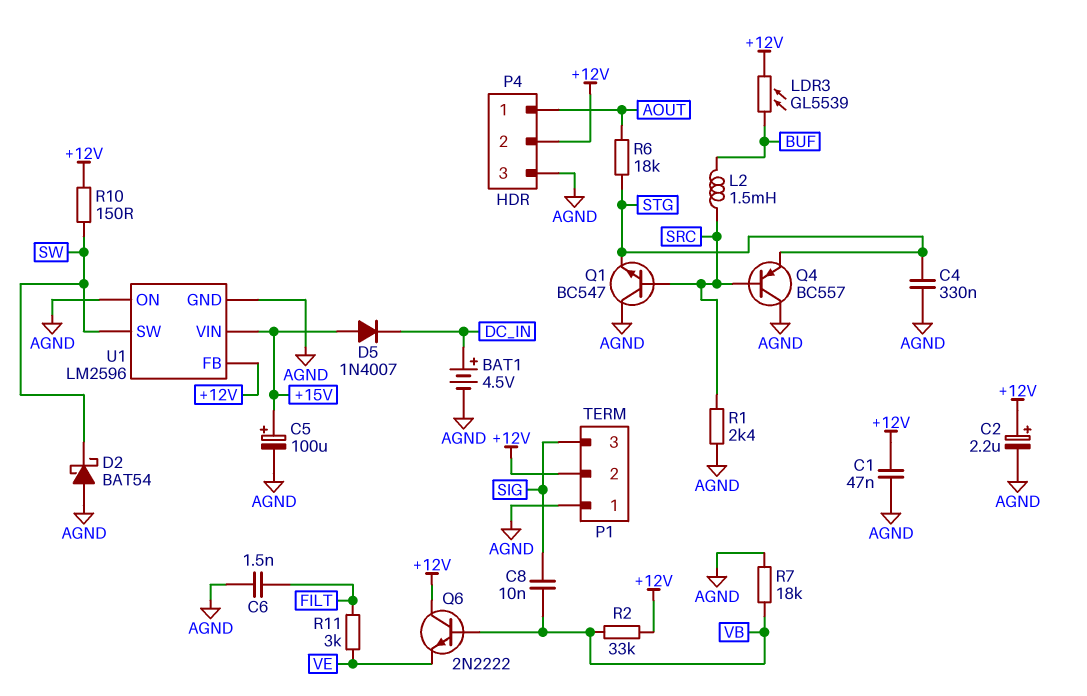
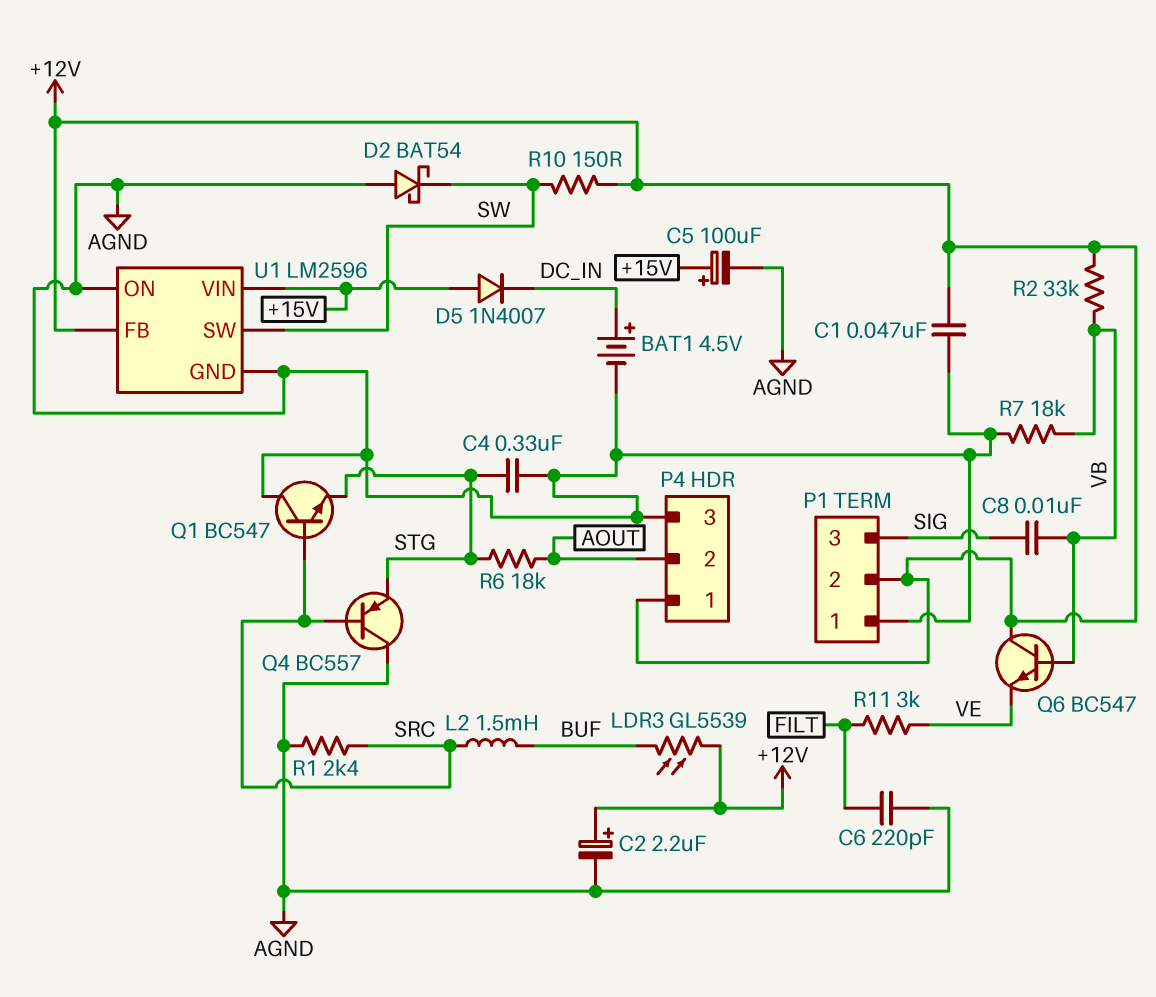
C6: 1.5nF (AGND, FILT) -> 220pF (AGND, FILT)
P4 pin 1: AOUT -> +12V
P4 pin 2: +12V -> AOUT
Q6: NPN 2N2222 (B VB, C +12V, E VE) -> NPN BC547 (B VB, C +12V, E VE)

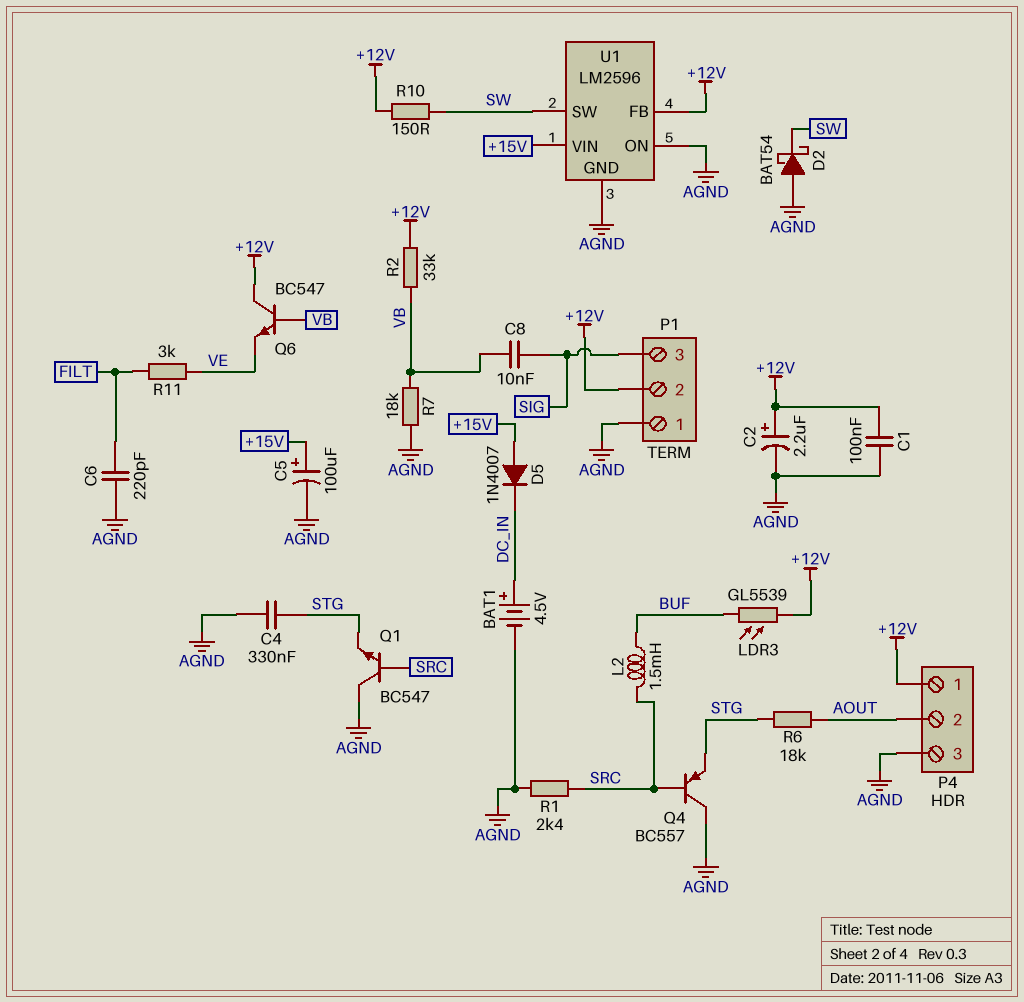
C1: 47nF (+12V, AGND) -> 100nF (+12V, AGND)

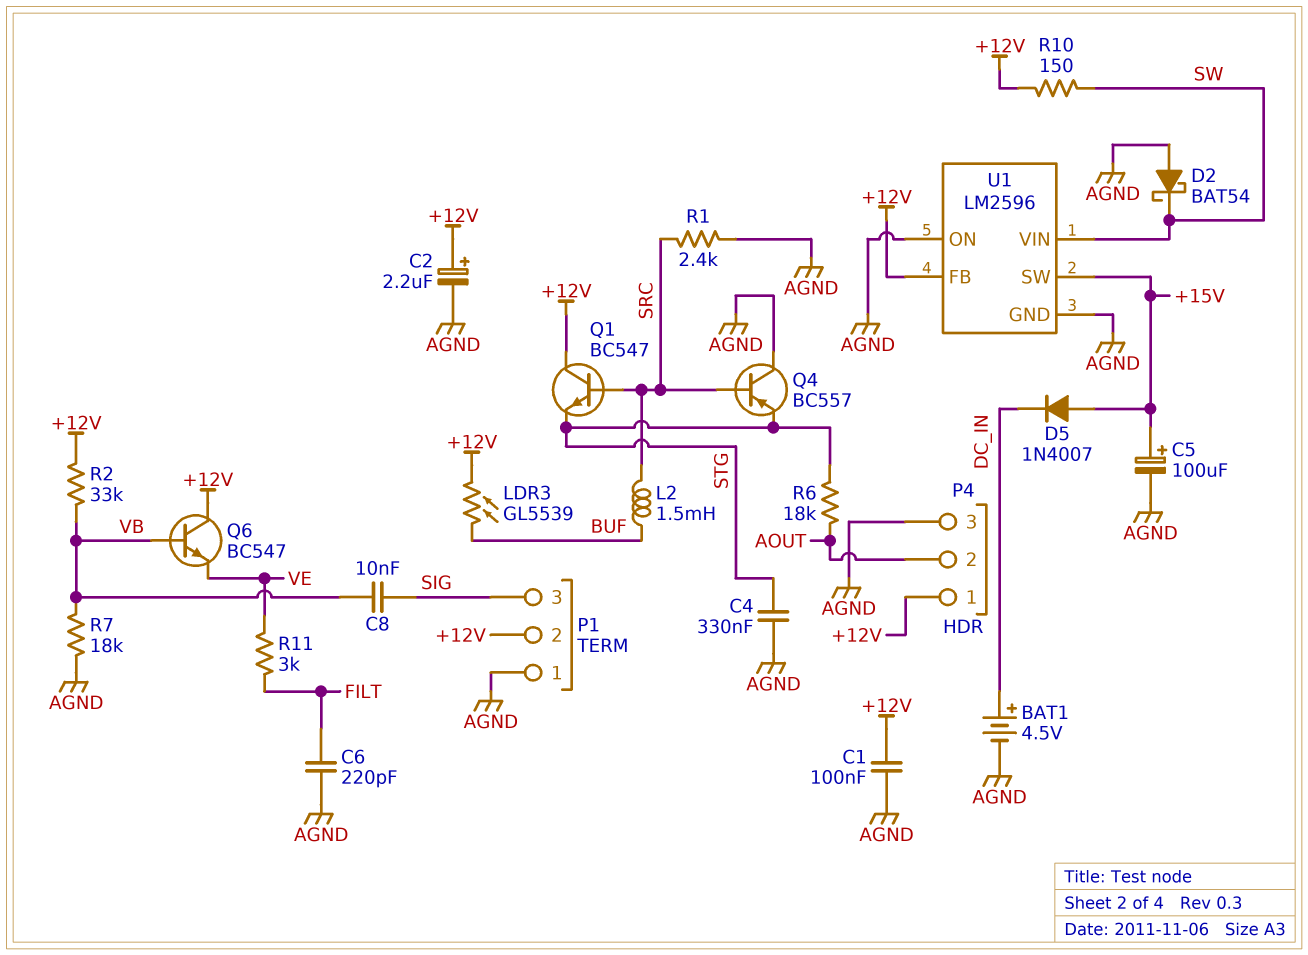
Q1: NPN BC547 (B SRC, C AGND, E STG) -> NPN BC547 (B SRC, C +12V, E STG)
U1 pin SW: SW -> +15V
U1 pin VIN: +15V -> SW

